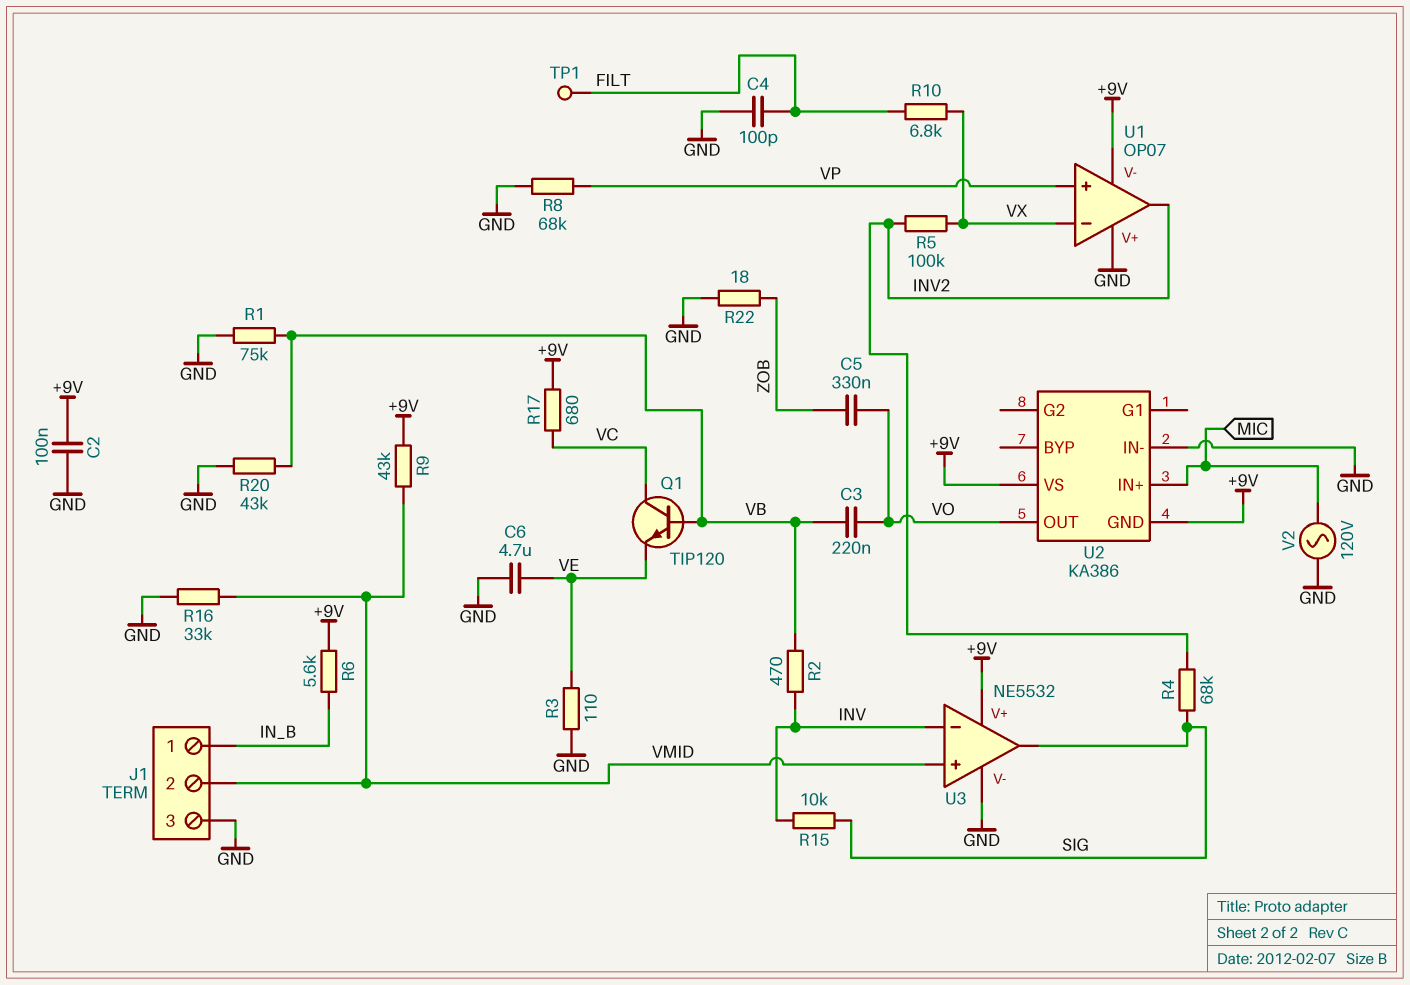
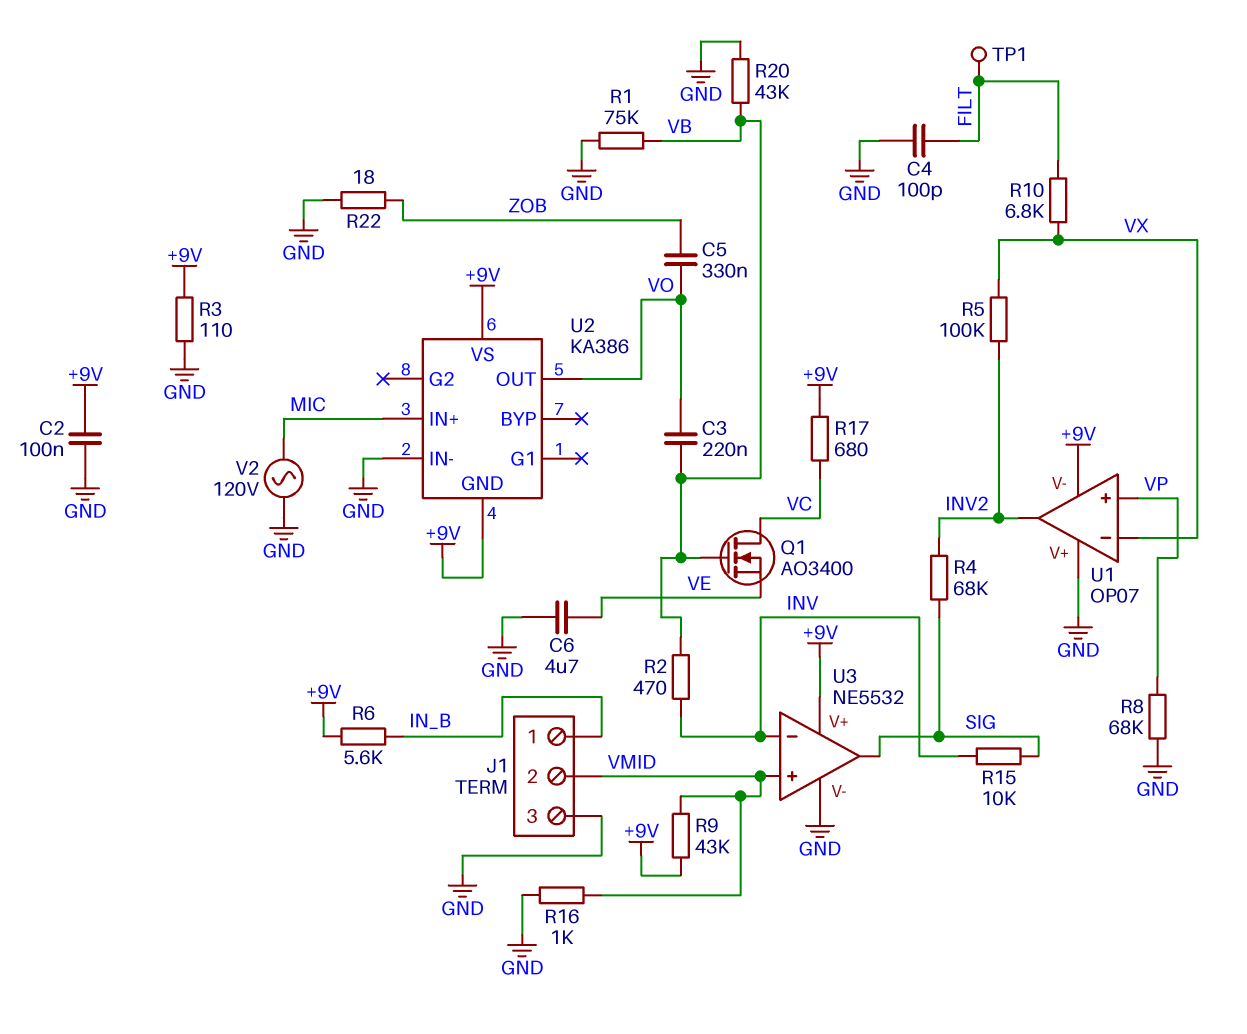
Q1: NPN TIP120 (B VB, C VC, E VE) -> NMOS AO3400 (G VB, D VC, S VE)
R3: 110 (GND, VE) -> 110 (+9V, GND)
R16: 33k (GND, VMID) -> 1k (GND, VMID)

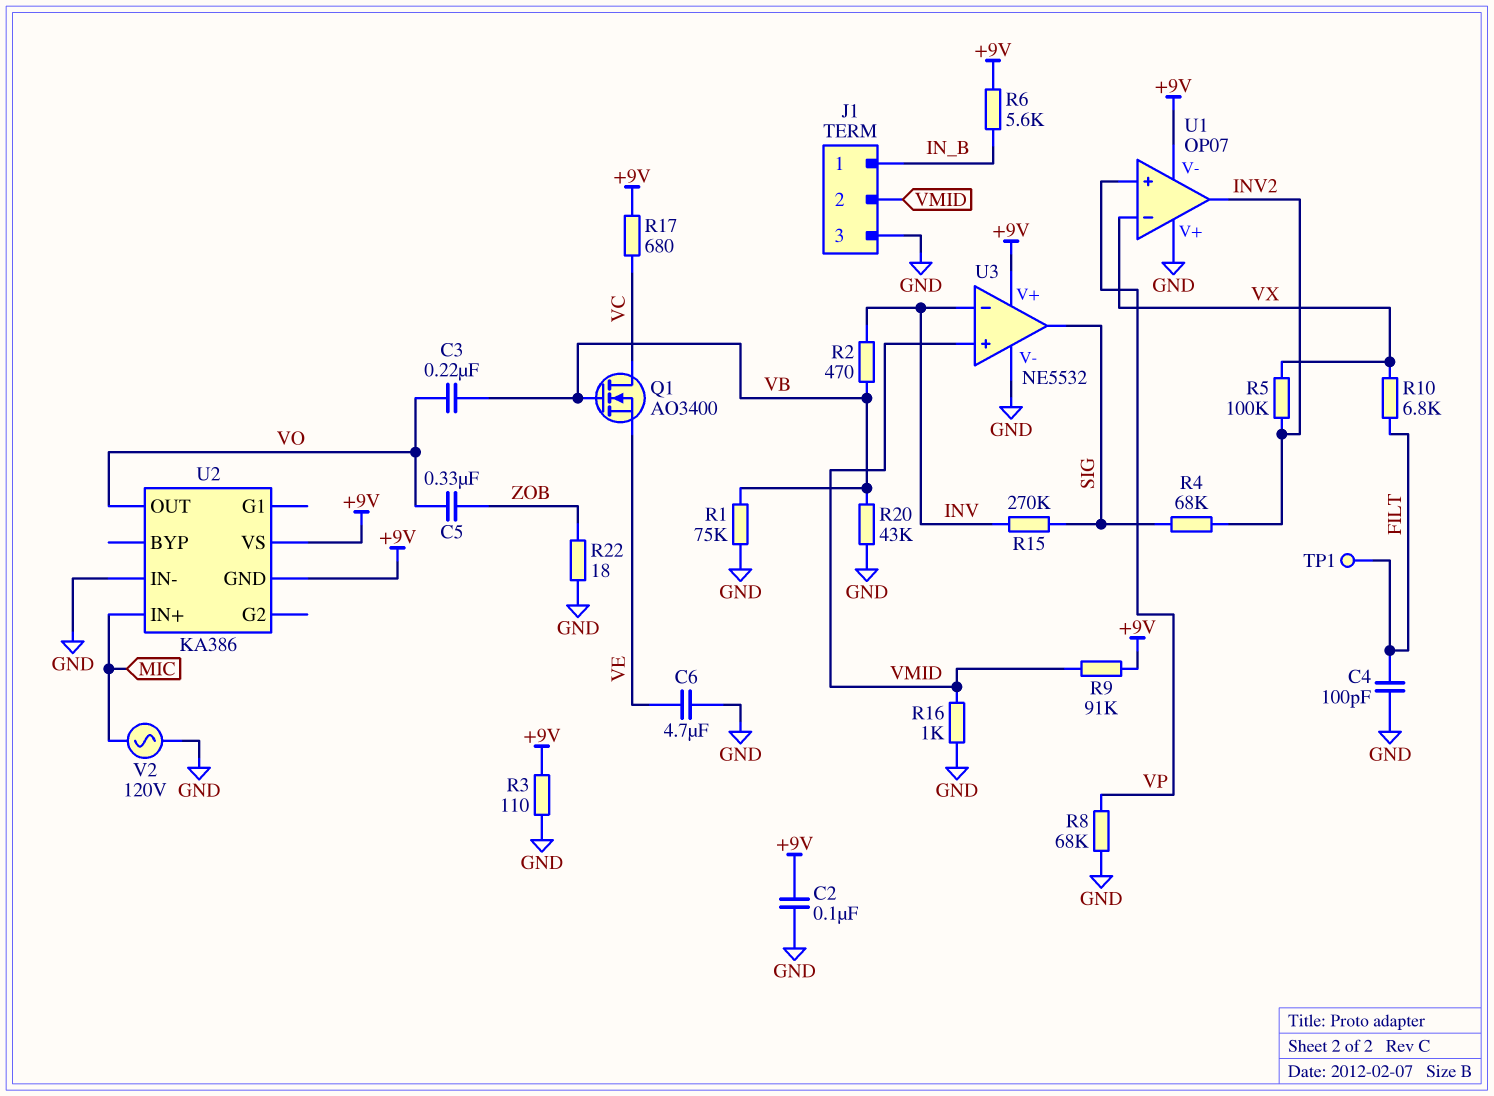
R9: 43k (+9V, VMID) -> 91k (+9V, VMID)
R15: 10k (INV, SIG) -> 270k (INV, SIG)

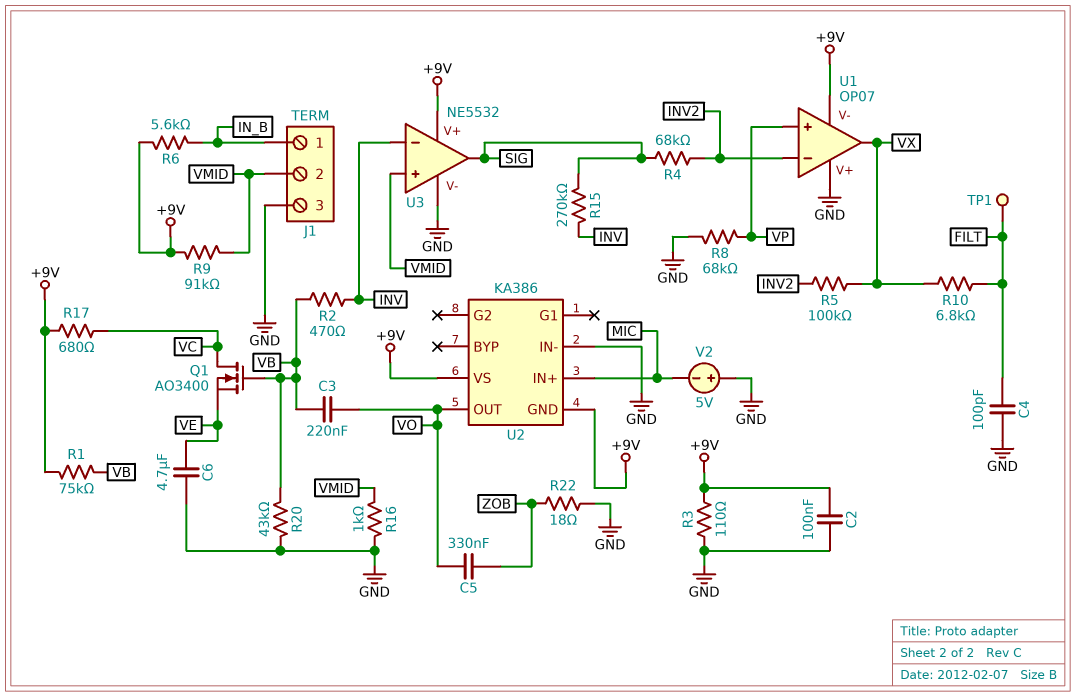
R1: 75k (GND, VB) -> 75k (+9V, VB)
U1 pin in-: VX -> INV2
U1 pin out: INV2 -> VX
V2: AC 120V (GND, MIC) -> 5V (plus GND, minus MIC)

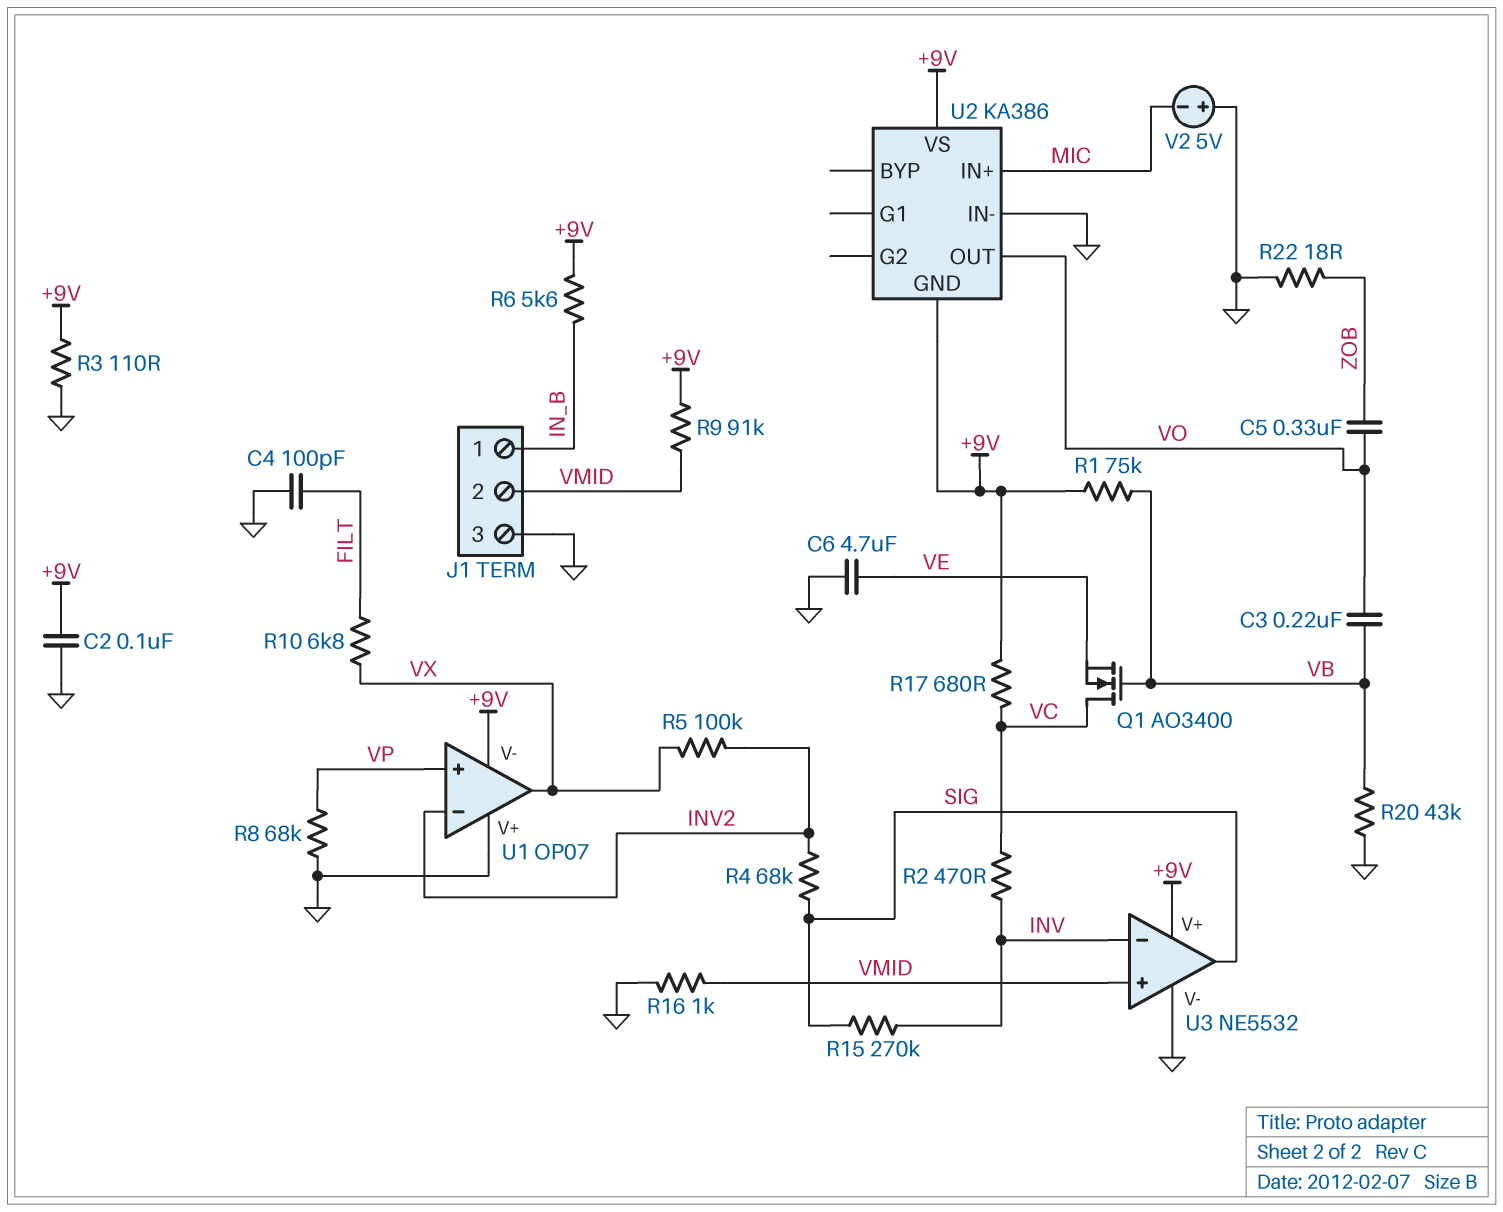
R2: 470 (INV, VB) -> 470 (INV, VC)
TP1: test point (FILT) -> none

